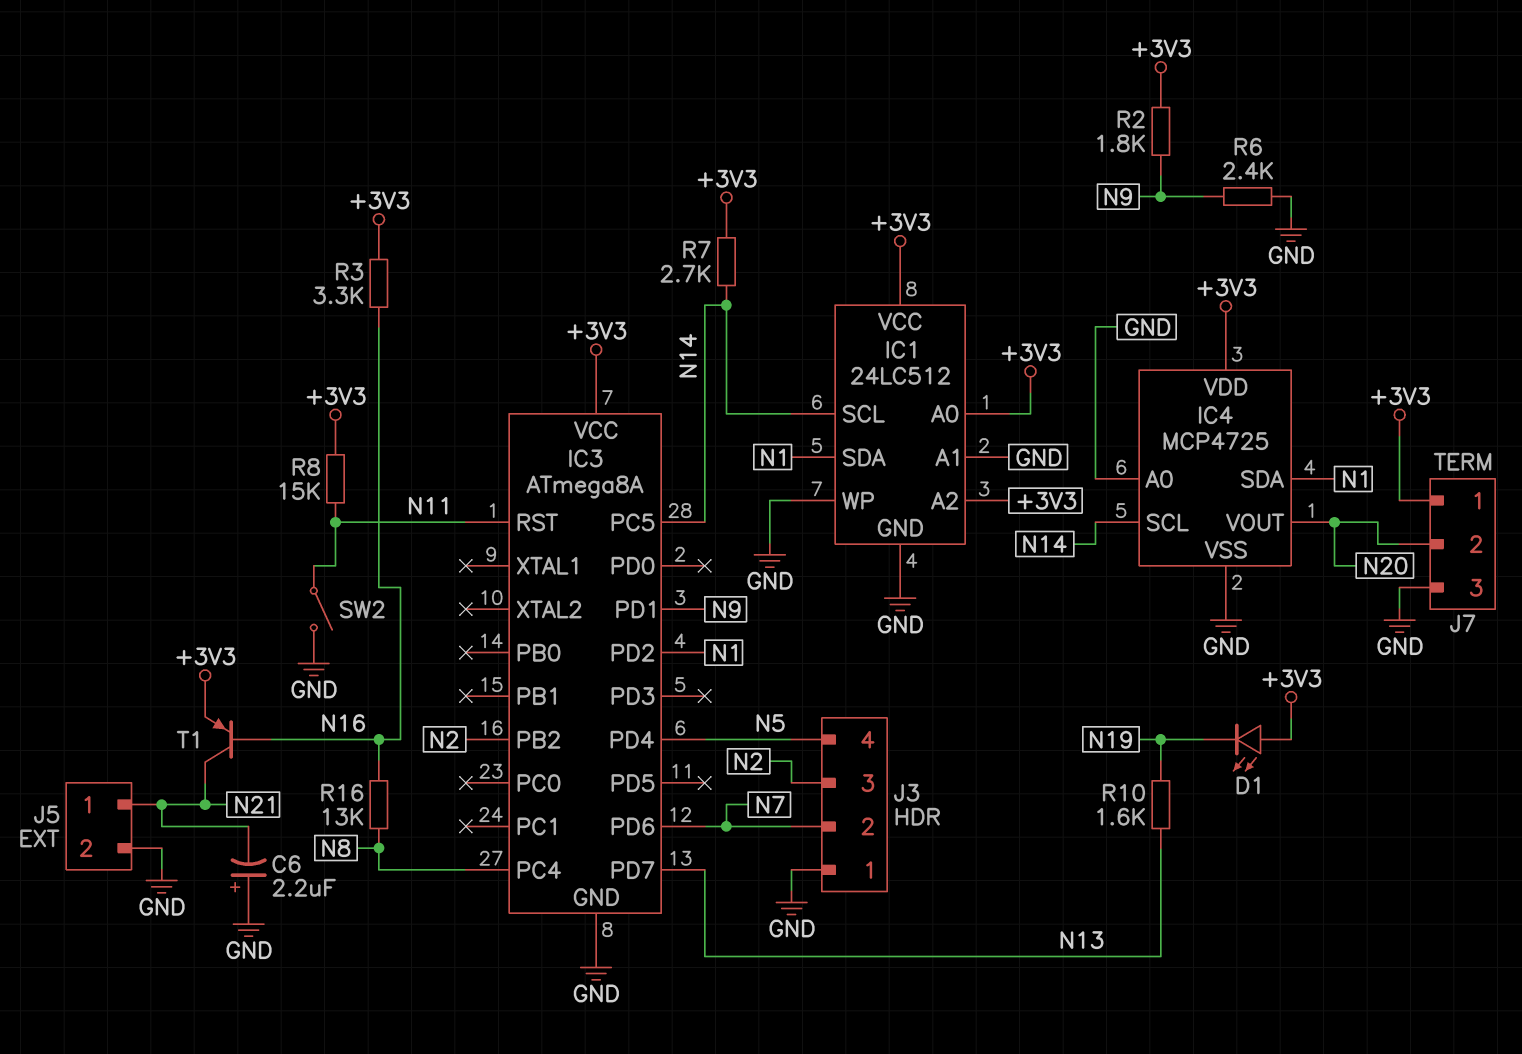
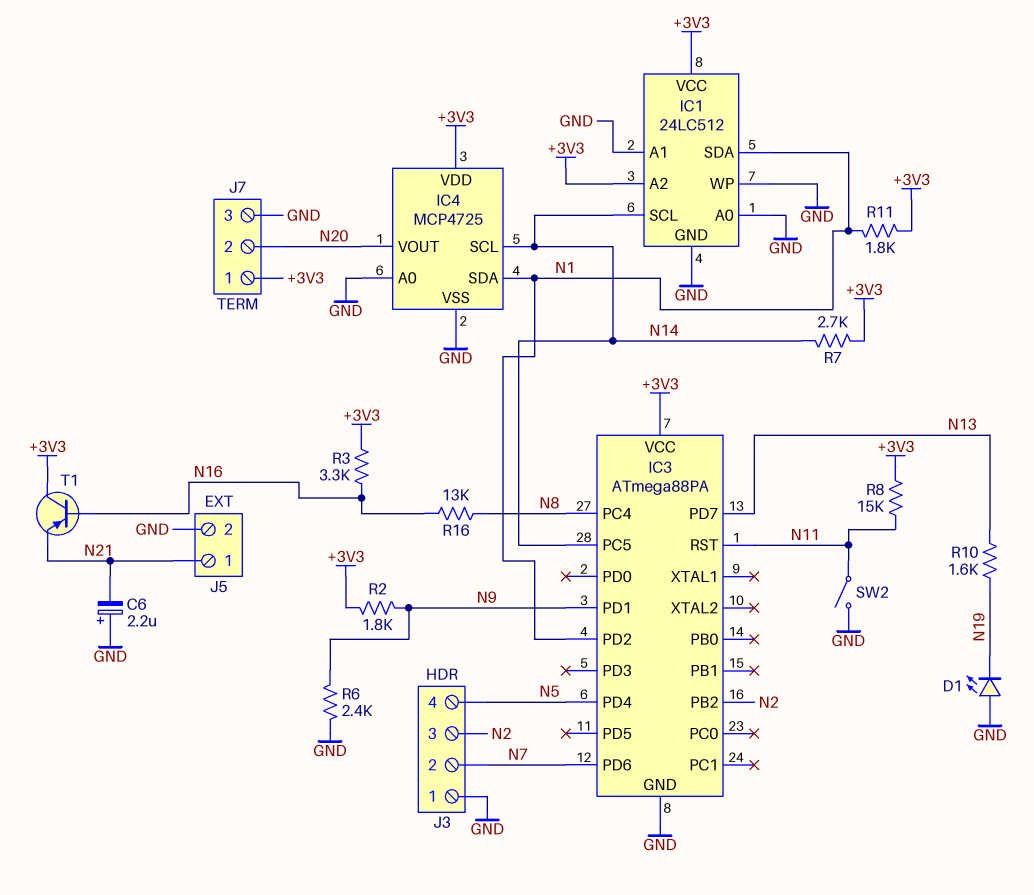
D1: LED (A +3V3, K N19) -> LED (A GND, K N19)
IC1 pin A0: +3V3 -> GND
IC3: ATmega8A -> ATmega88PA
R11: none -> 1.8k (+3V3, N1)
T1: PNP (B N16, C N21, E +3V3) -> PNP (B N16, C +3V3, E N21)

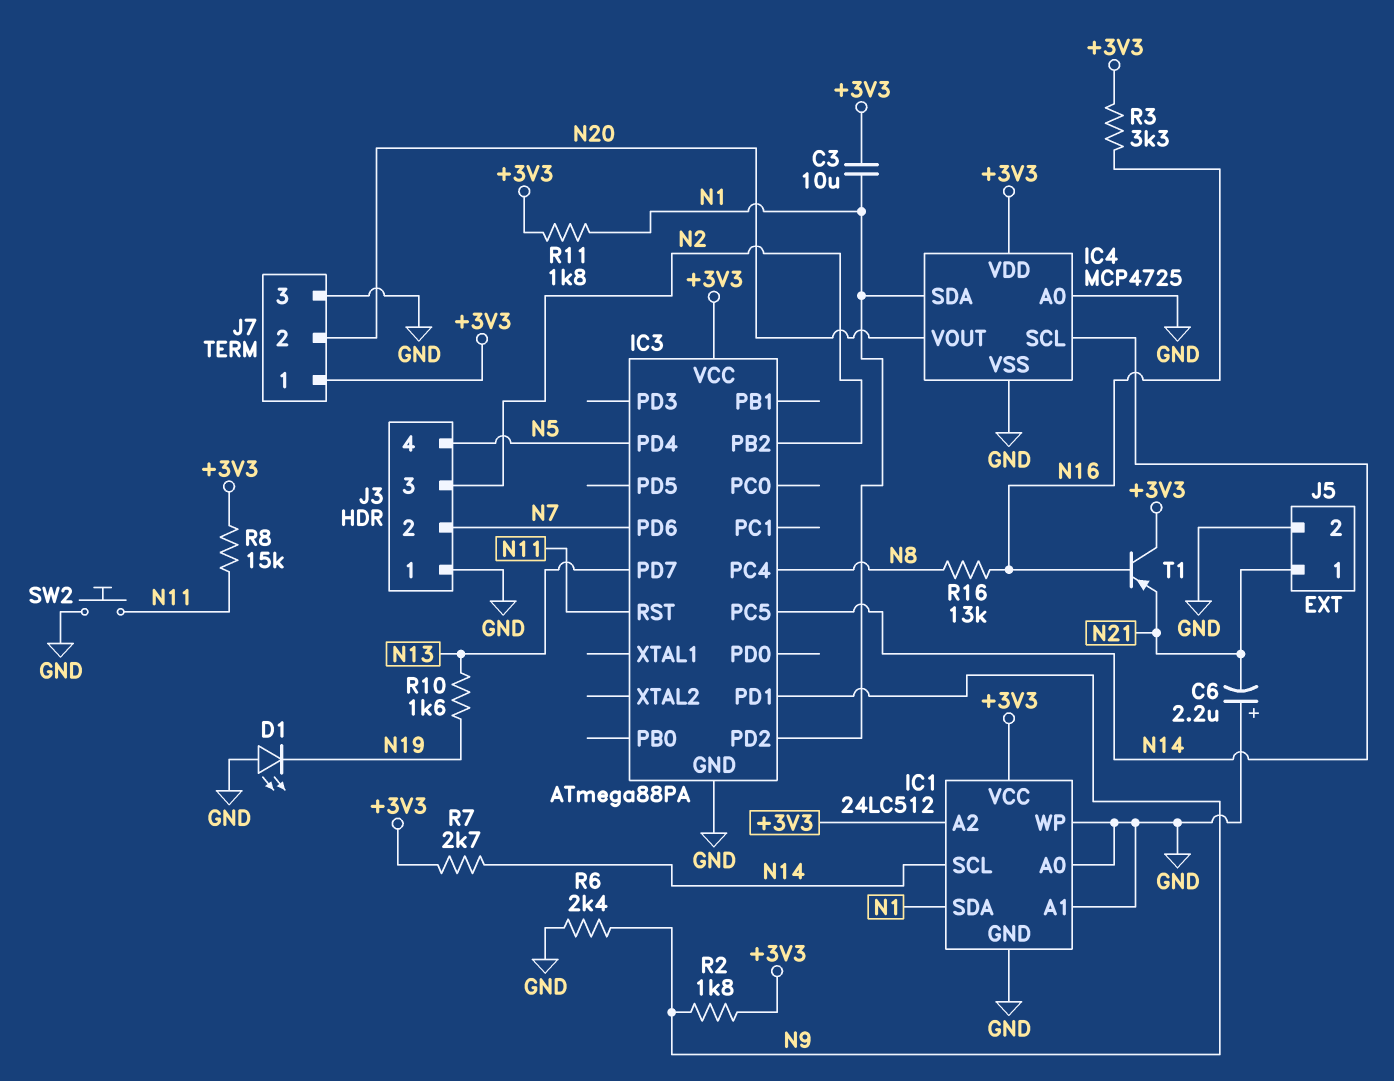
C3: none -> 10uF (+3V3, N1)
SW2: switch (GND, N11) -> button (GND, N11)

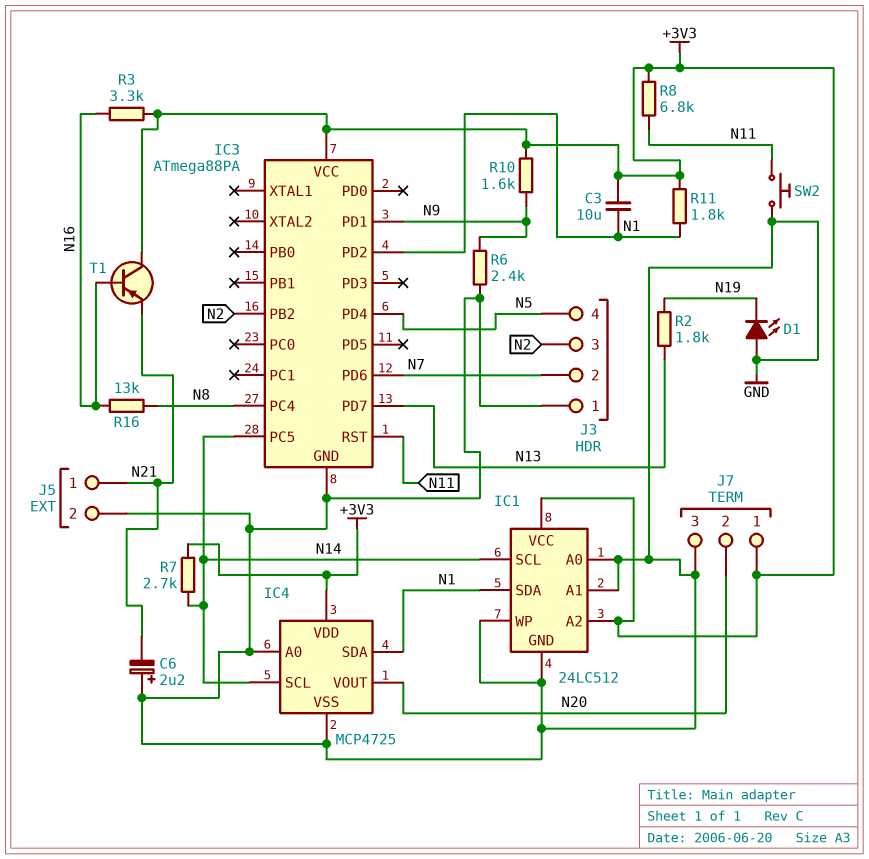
R2: 1.8k (+3V3, N9) -> 1.8k (N13, N19)
R8: 15k (+3V3, N11) -> 6.8k (+3V3, N11)
R10: 1.6k (N13, N19) -> 1.6k (+3V3, N9)

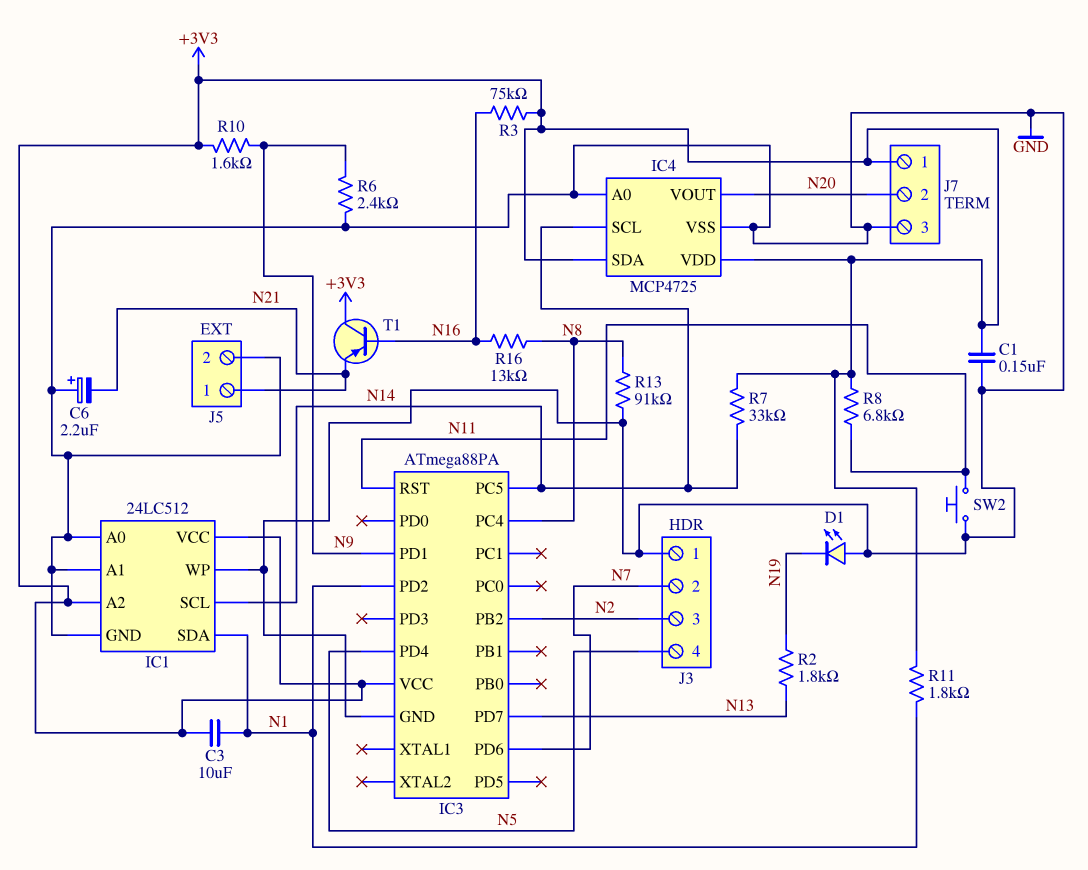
C1: none -> 150nF (+3V3, GND)
IC4 pin SDA: N1 -> +3V3
R3: 3.3k (+3V3, N16) -> 75k (+3V3, N16)
R7: 2.7k (+3V3, N14) -> 33k (+3V3, N14)
R13: none -> 91k (GND, N8)

